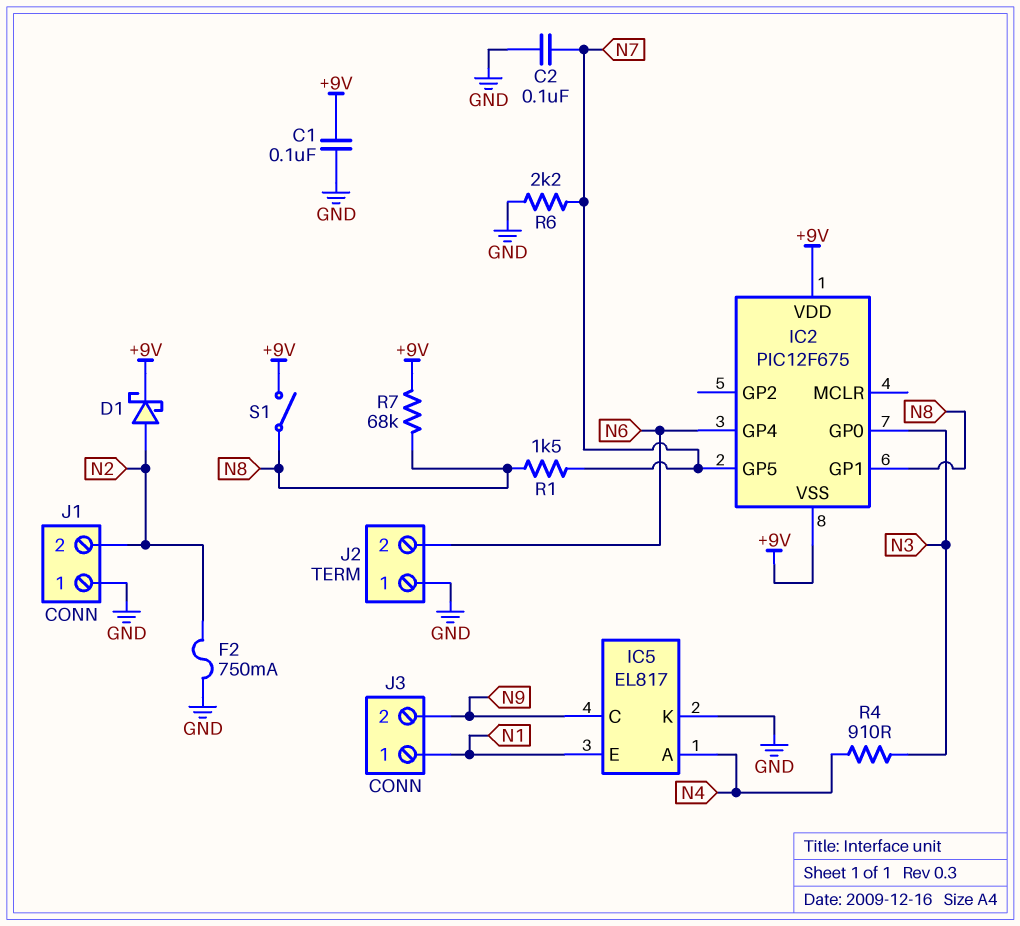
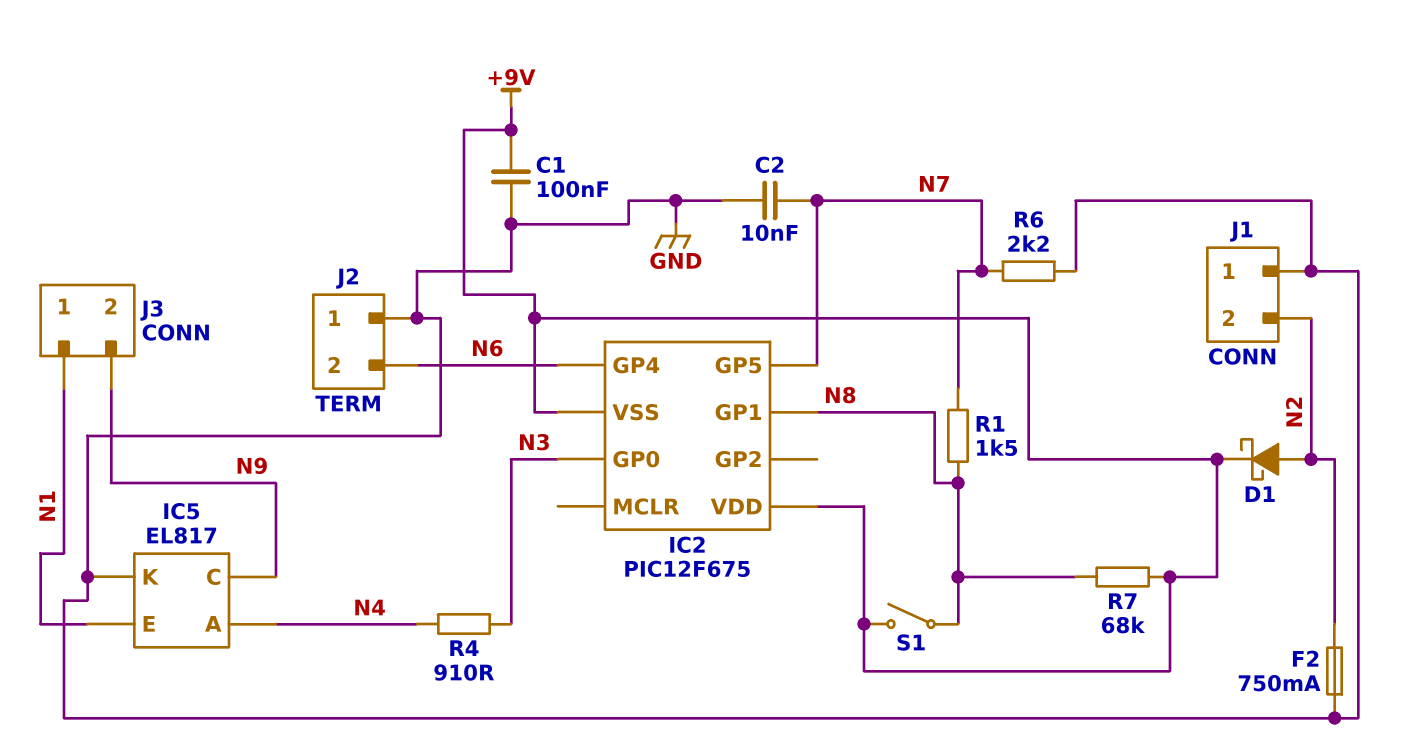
C2: 100nF (GND, N7) -> 10nF (GND, N7)

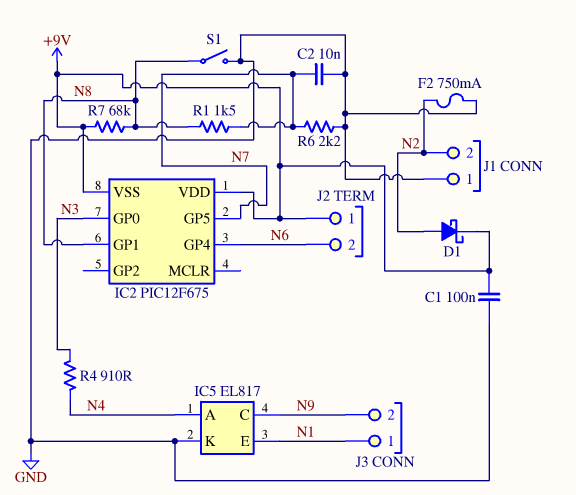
J2 pin 1: GND -> +9V
S1: switch (+9V, N8) -> switch (GND, N8)

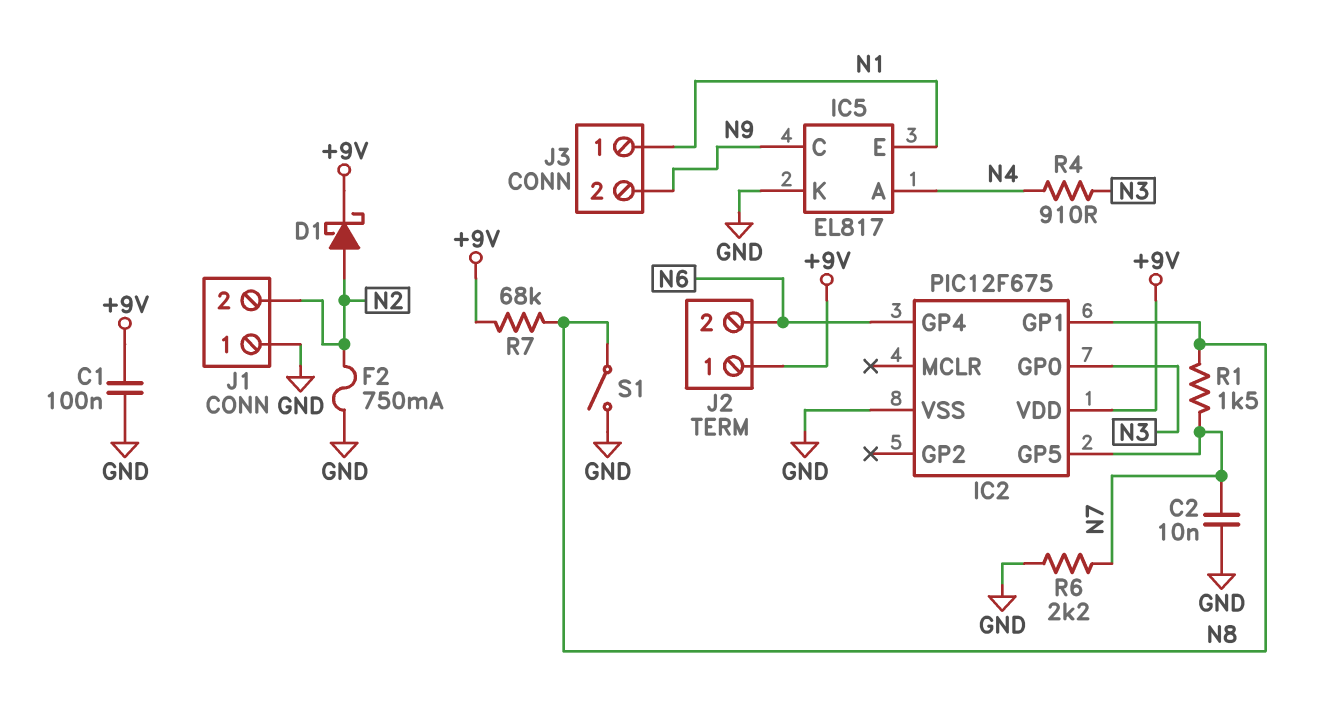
IC2 pin VSS: +9V -> GND

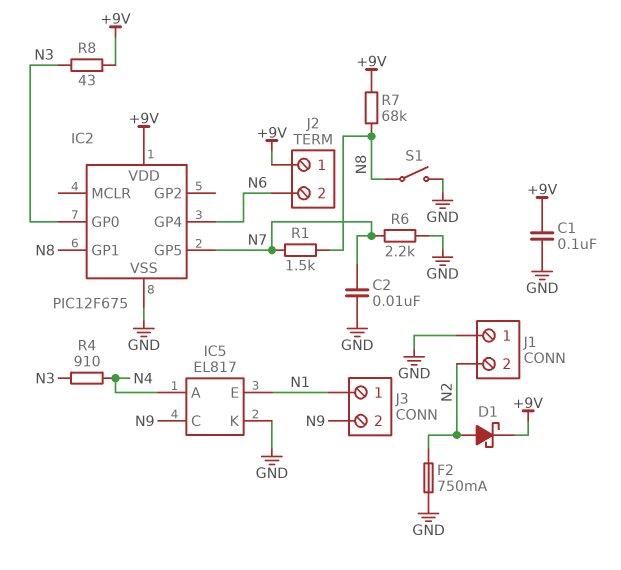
R8: none -> 43 (+9V, N3)

